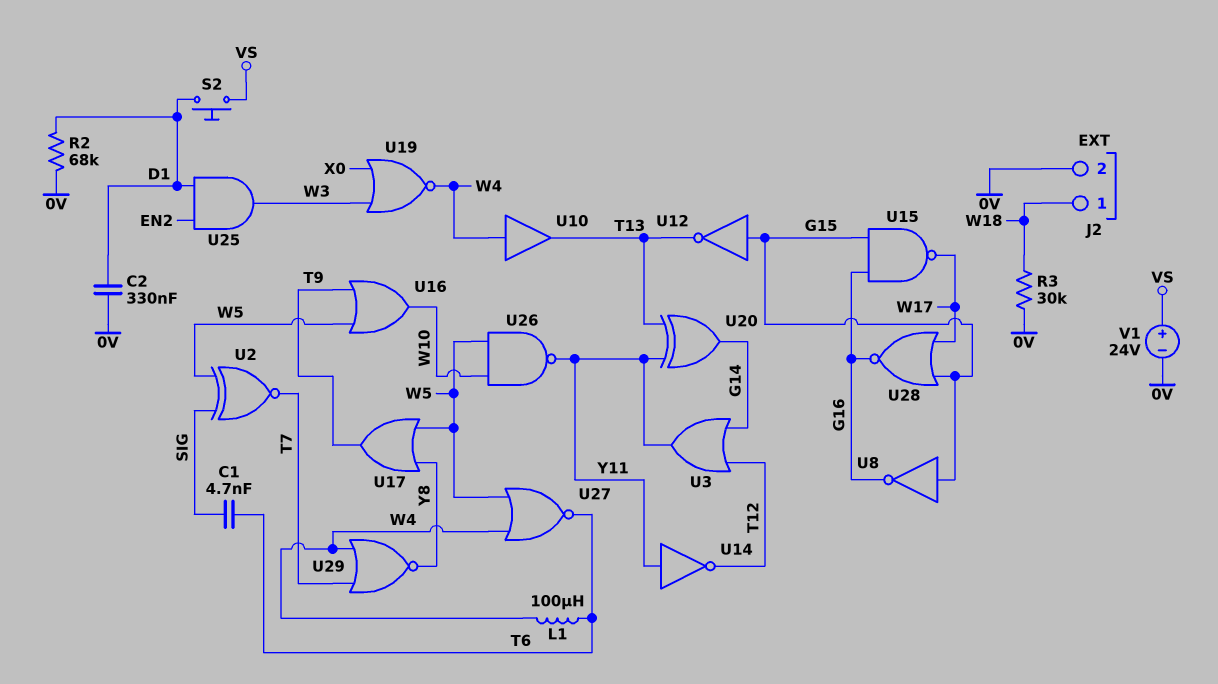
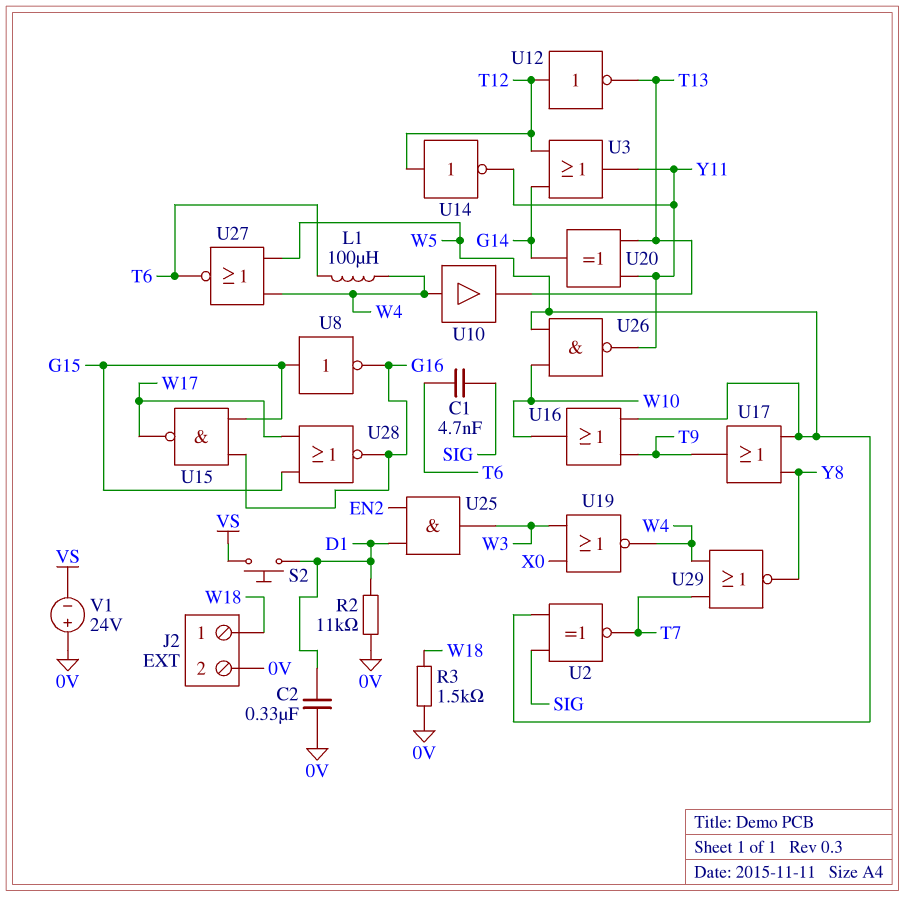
R2: 68k (0V, D1) -> 11k (0V, D1)
R3: 30k (0V, W18) -> 1.5k (0V, W18)
U12: NOT (in G15, out T13) -> NOT (in T12, out T13)
U14: NOT (in Y11, out T12) -> NOT (in T12, out Y11)
V1: 24V (plus VS, minus 0V) -> 24V (plus 0V, minus VS)

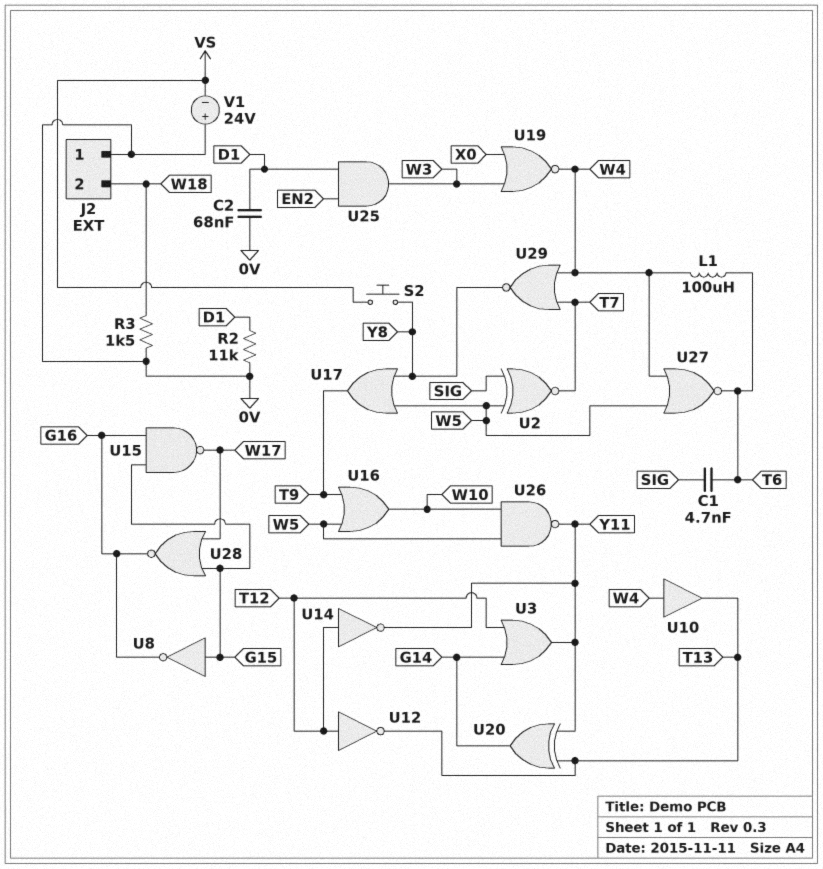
C2: 330nF (0V, D1) -> 68nF (0V, D1)
J2 pin 1: W18 -> 0V
J2 pin 2: 0V -> W18
S2: button (D1, VS) -> button (VS, Y8)

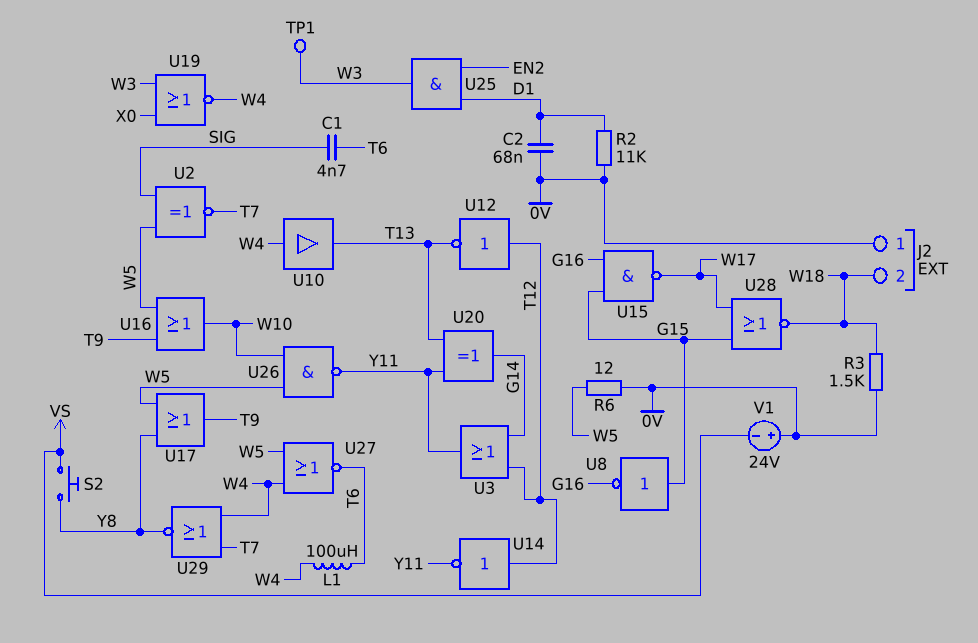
R6: none -> 12 (0V, W5)
TP1: none -> test point (W3)
U28: NOR (in G15, in W17, out G16) -> NOR (in G15, in W17, out W18)

